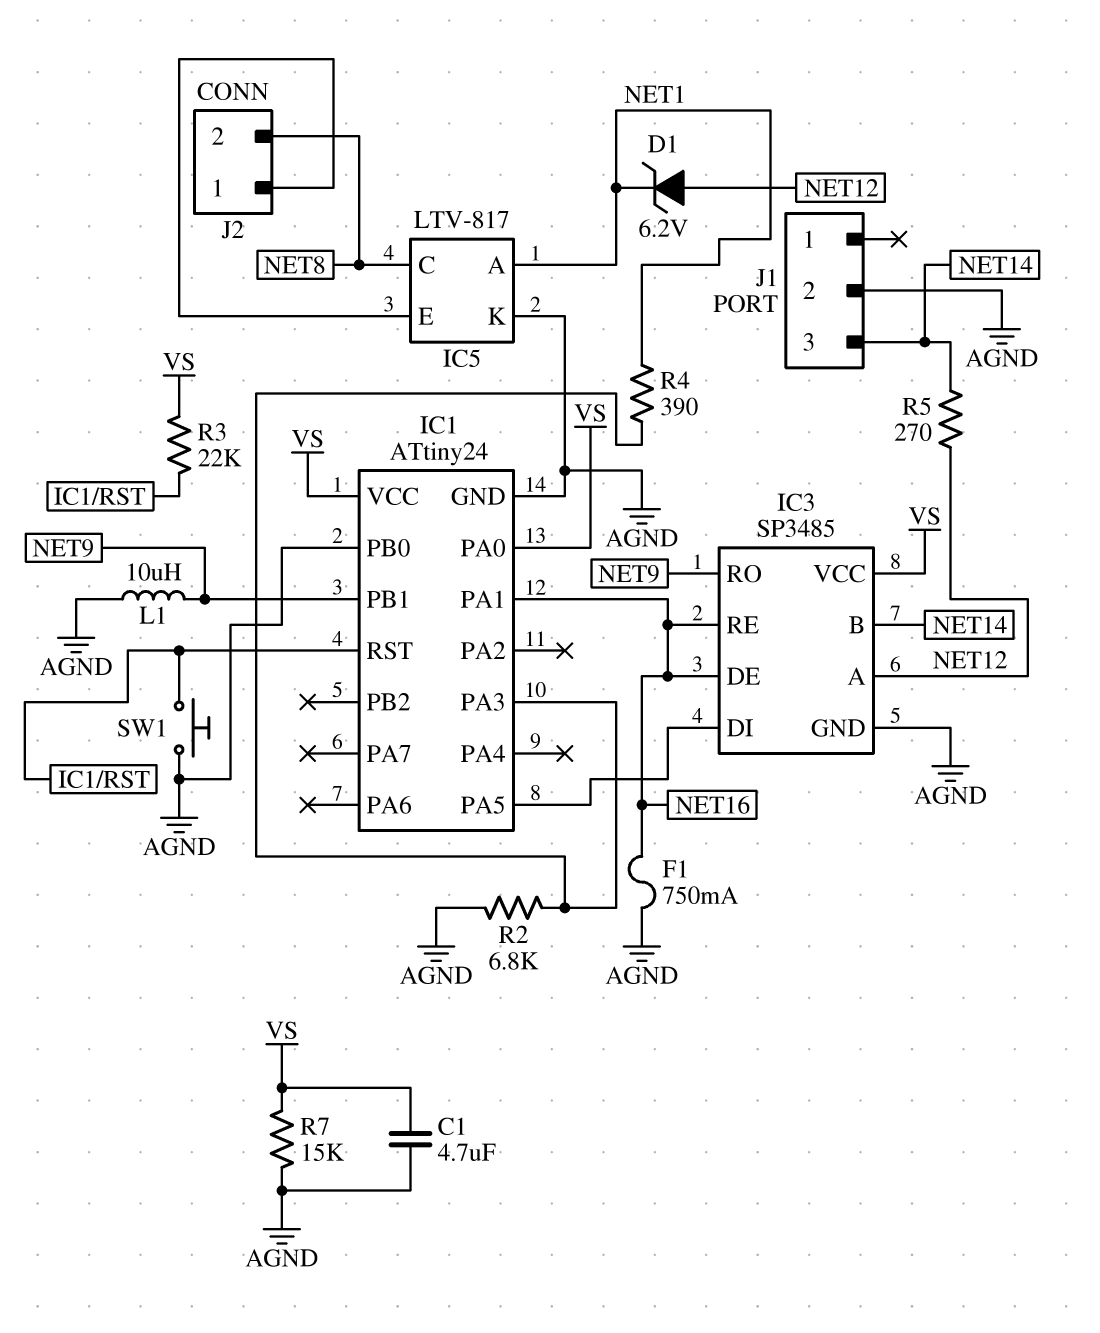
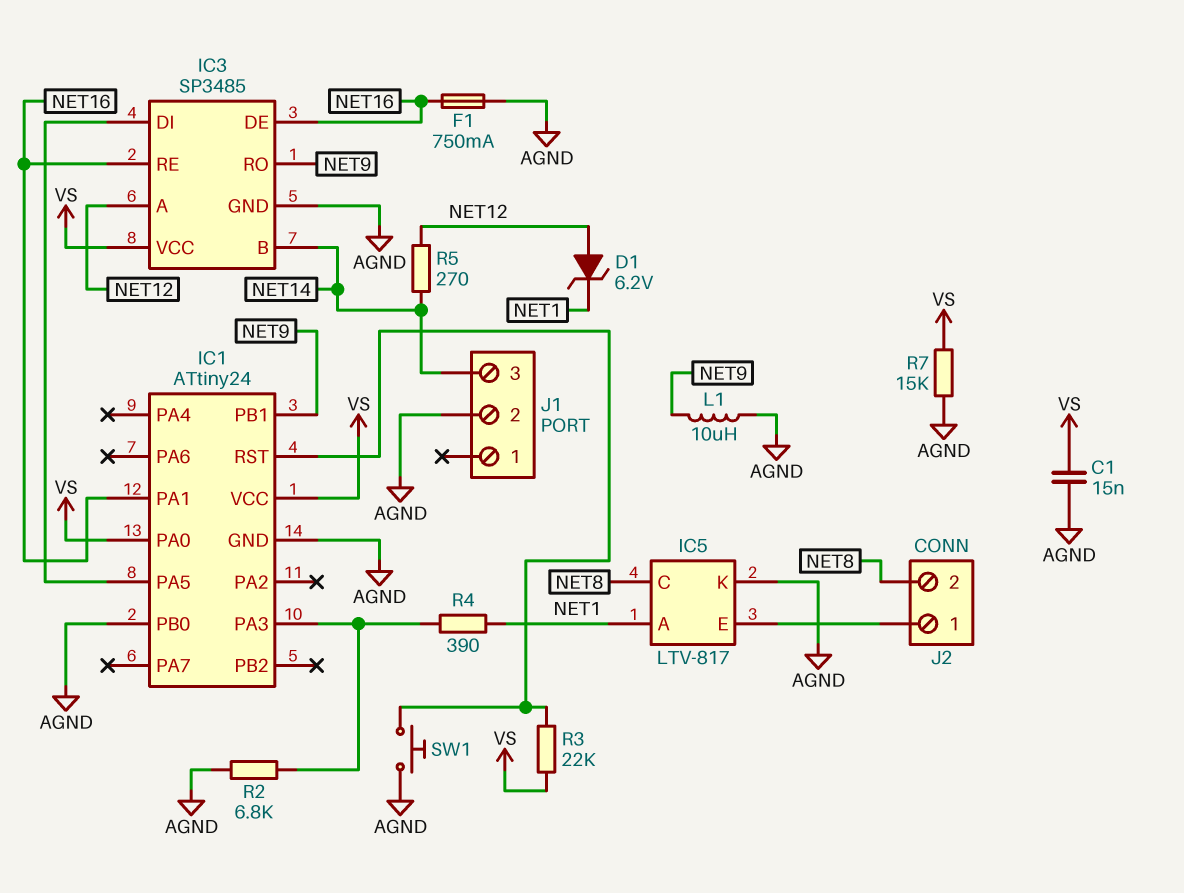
C1: 4.7uF (AGND, VS) -> 15nF (AGND, VS)

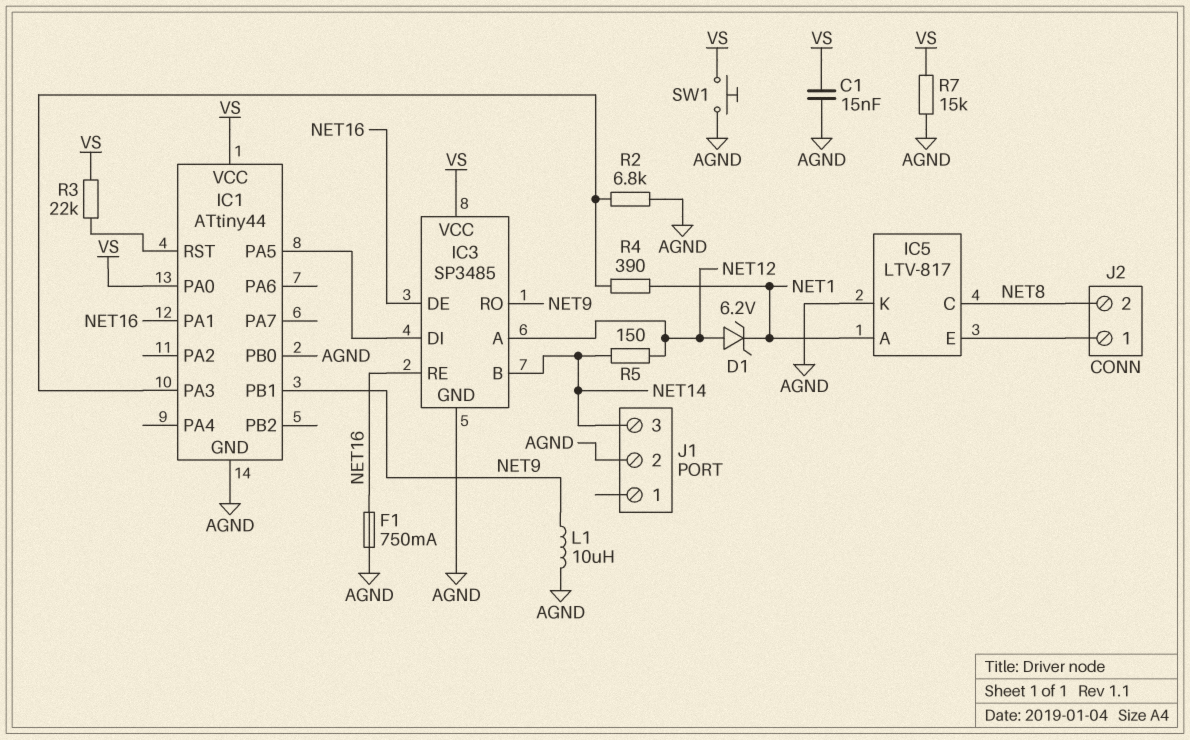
IC1: ATtiny24 -> ATtiny44
R5: 270 (NET12, NET14) -> 150 (NET12, NET14)
SW1: button (AGND, IC1/RST) -> button (AGND, VS)

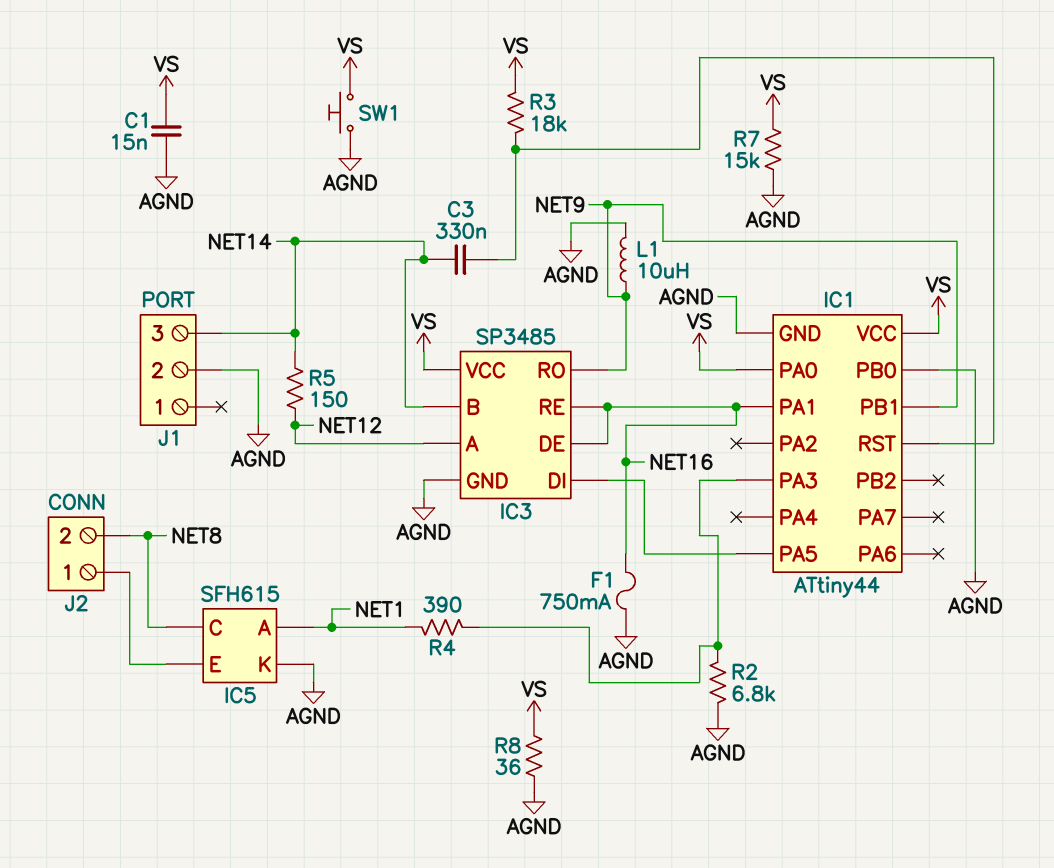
C3: none -> 330nF (IC1/RST, NET14)
D1: zener 6.2V (A NET12, K NET1) -> none
IC5: LTV-817 -> SFH615
R3: 22k (IC1/RST, VS) -> 18k (IC1/RST, VS)
R8: none -> 36 (AGND, VS)

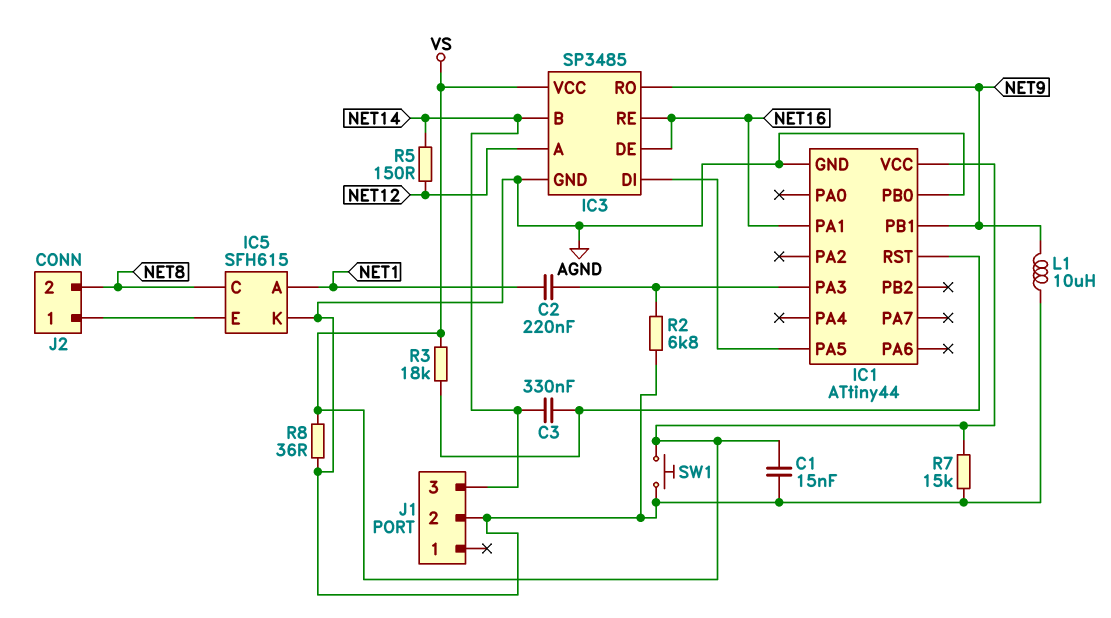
C2: none -> 220nF (IC1/PA3, NET1)
F1: 750mA (AGND, NET16) -> none
IC1 pin PA0: VS -> none
R4: 390 (IC1/PA3, NET1) -> none

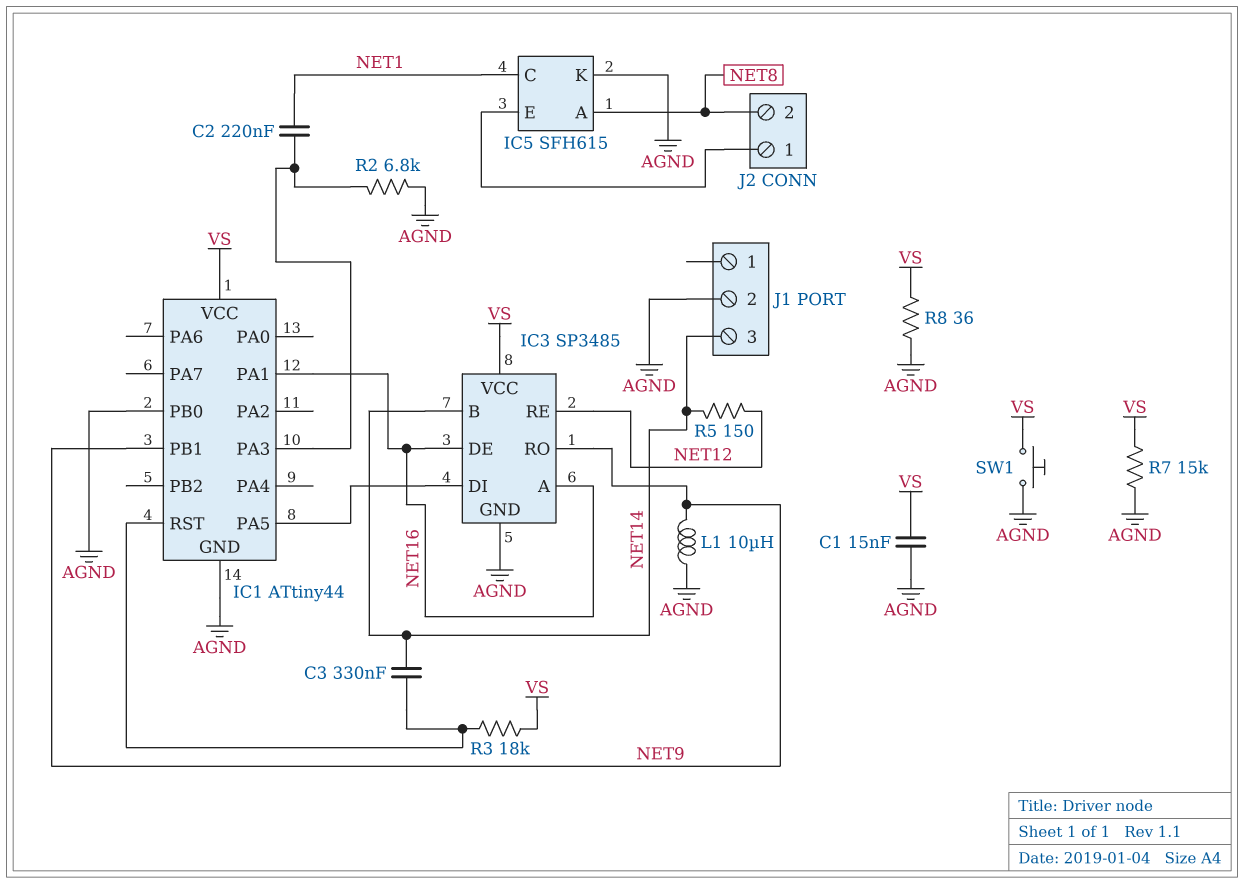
IC3 pin A: NET12 -> NET16
IC3 pin RE: NET16 -> NET12
IC5 pin A: NET1 -> NET8
IC5 pin C: NET8 -> NET1

